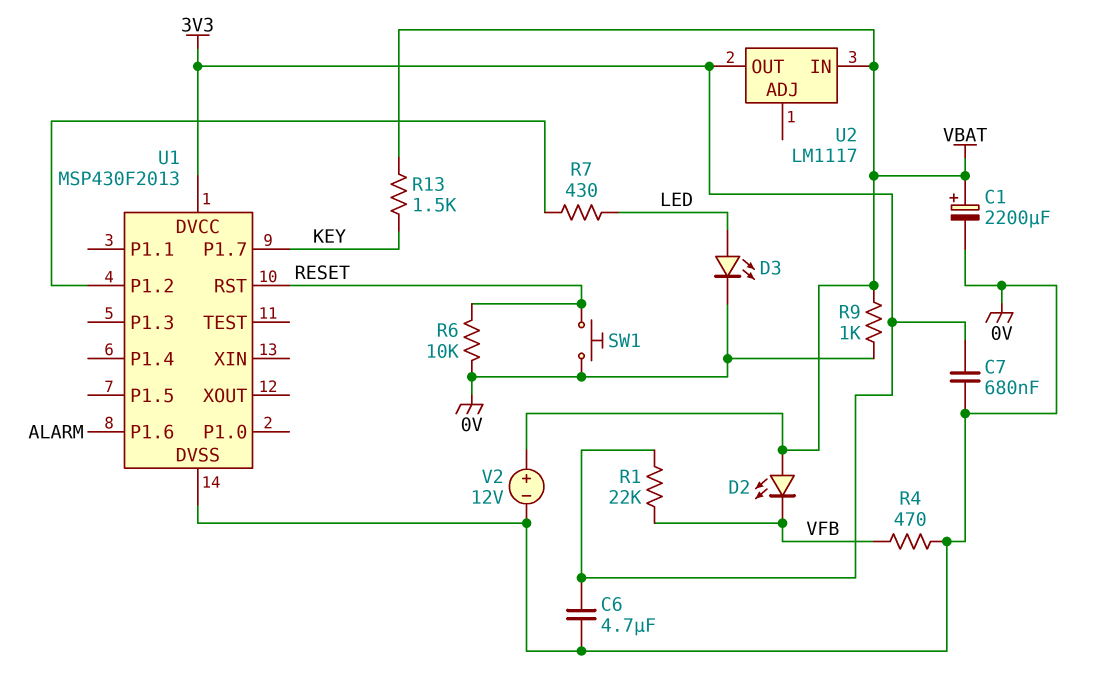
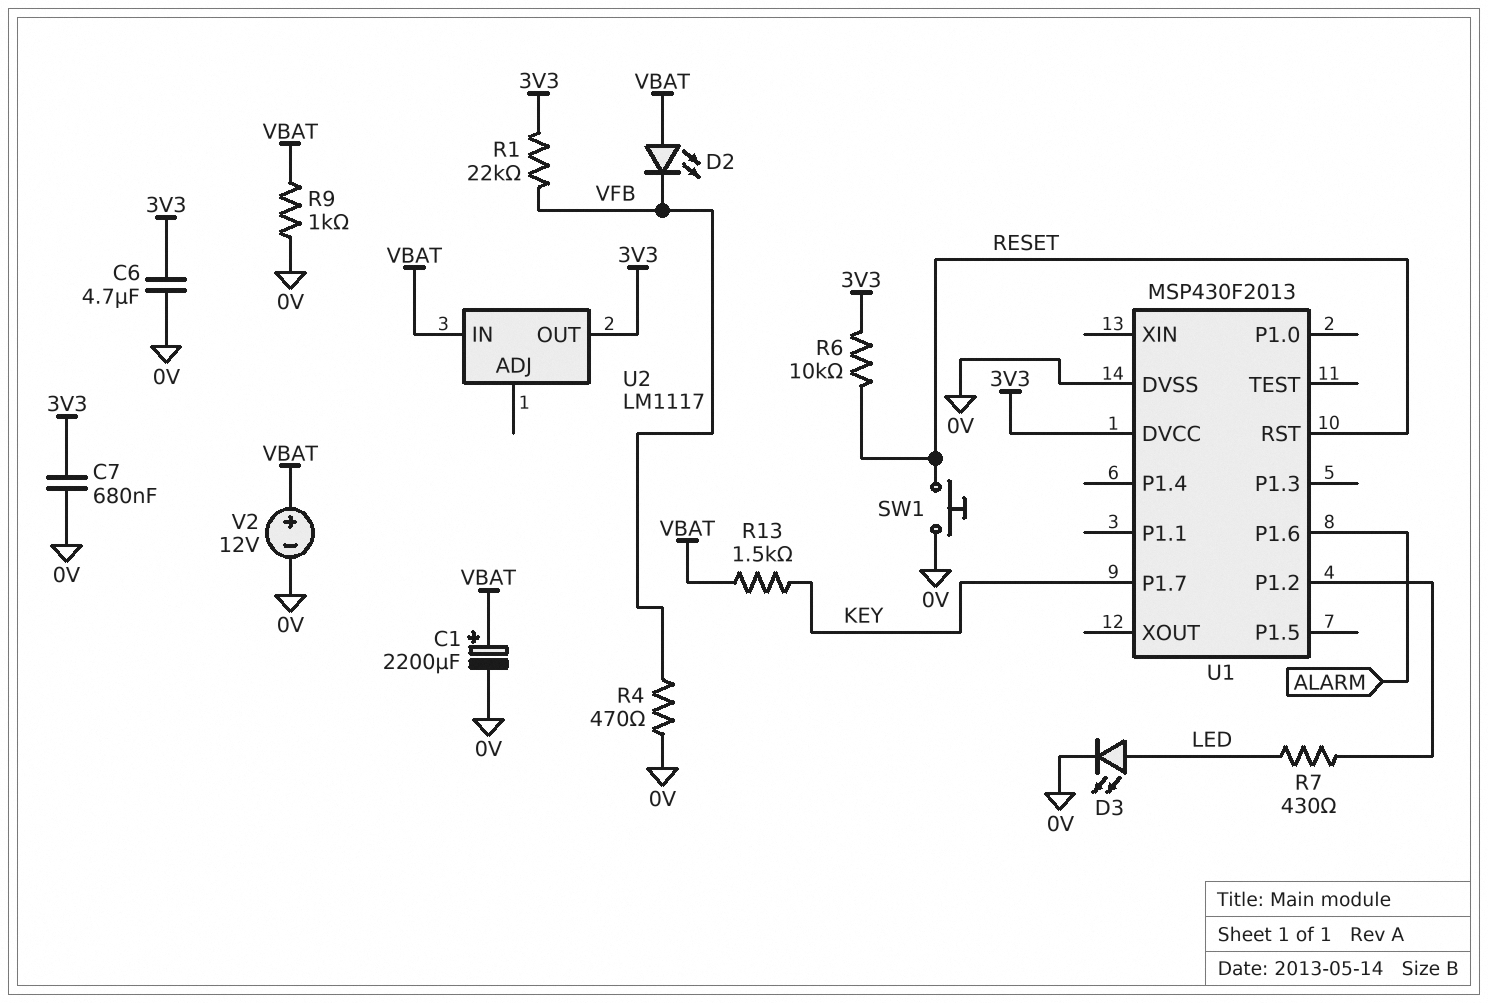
R6: 10k (0V, RESET) -> 10k (3V3, RESET)

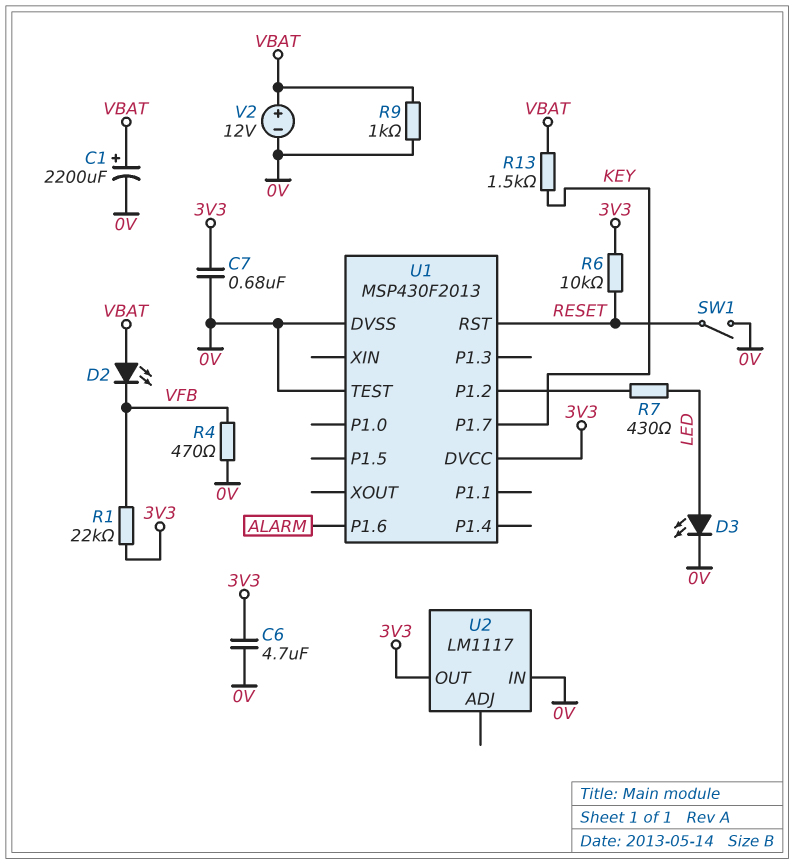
SW1: button (0V, RESET) -> switch (0V, RESET)
U1 pin TEST: none -> 0V
U2 pin IN: VBAT -> 0V

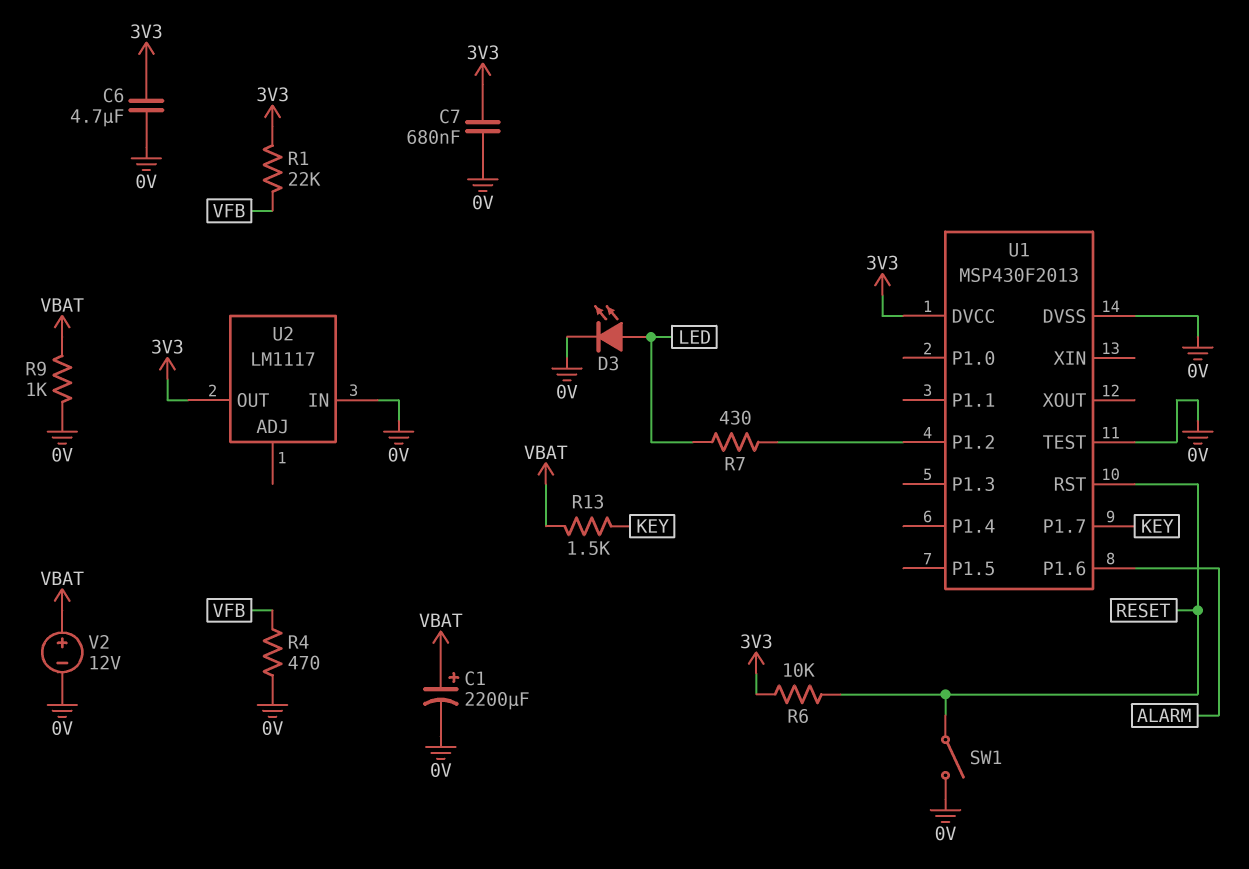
D2: LED (A VBAT, K VFB) -> none

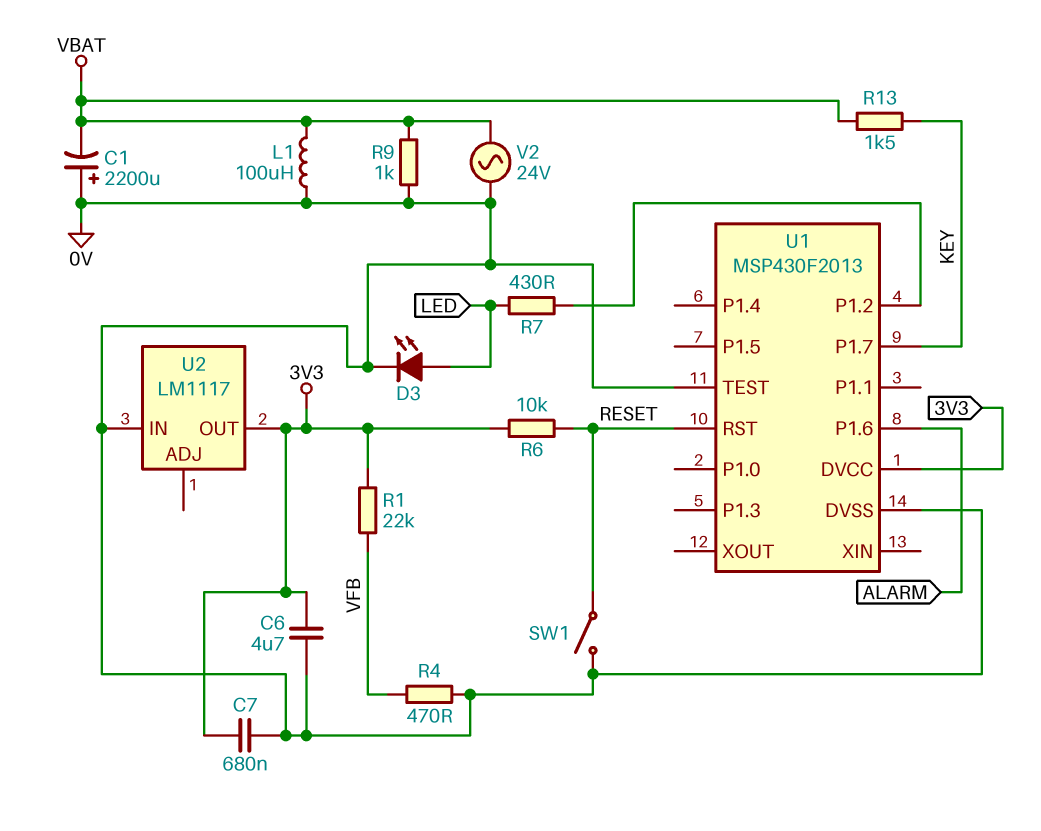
C1: 2200uF (plus VBAT, minus 0V) -> 2200uF (plus 0V, minus VBAT)
L1: none -> 100uH (0V, VBAT)
V2: 12V (plus VBAT, minus 0V) -> AC 24V (0V, VBAT)

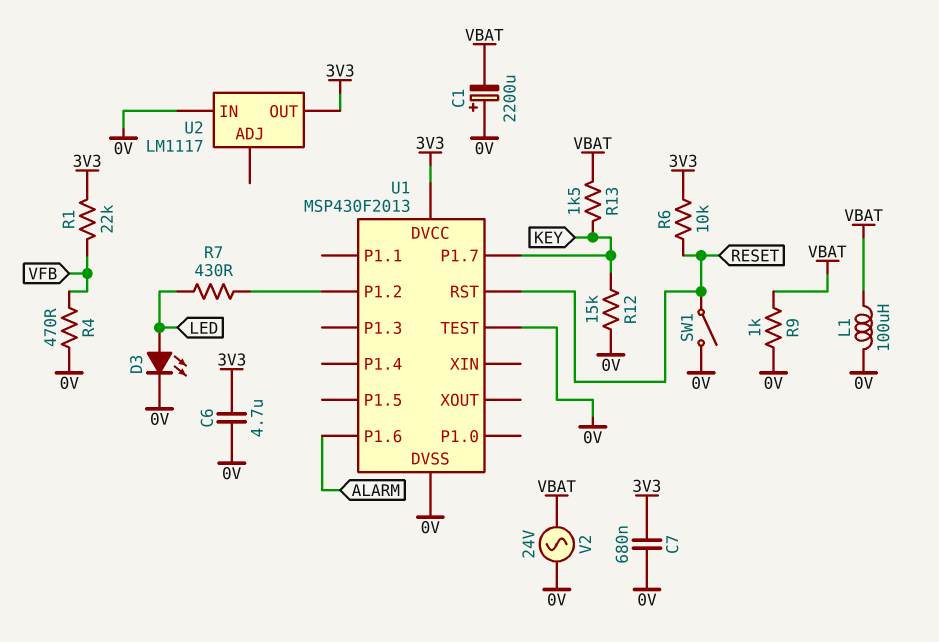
R12: none -> 15k (0V, KEY)

